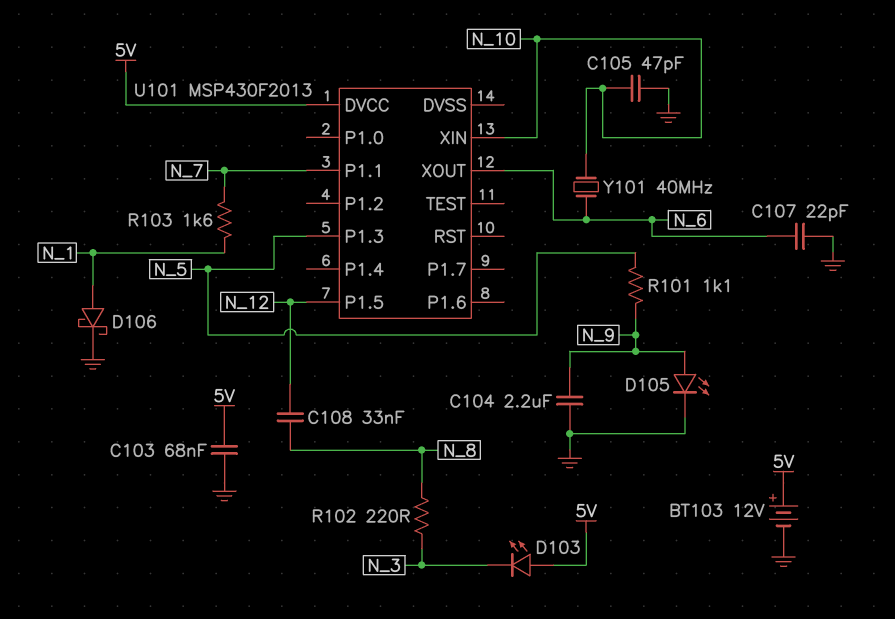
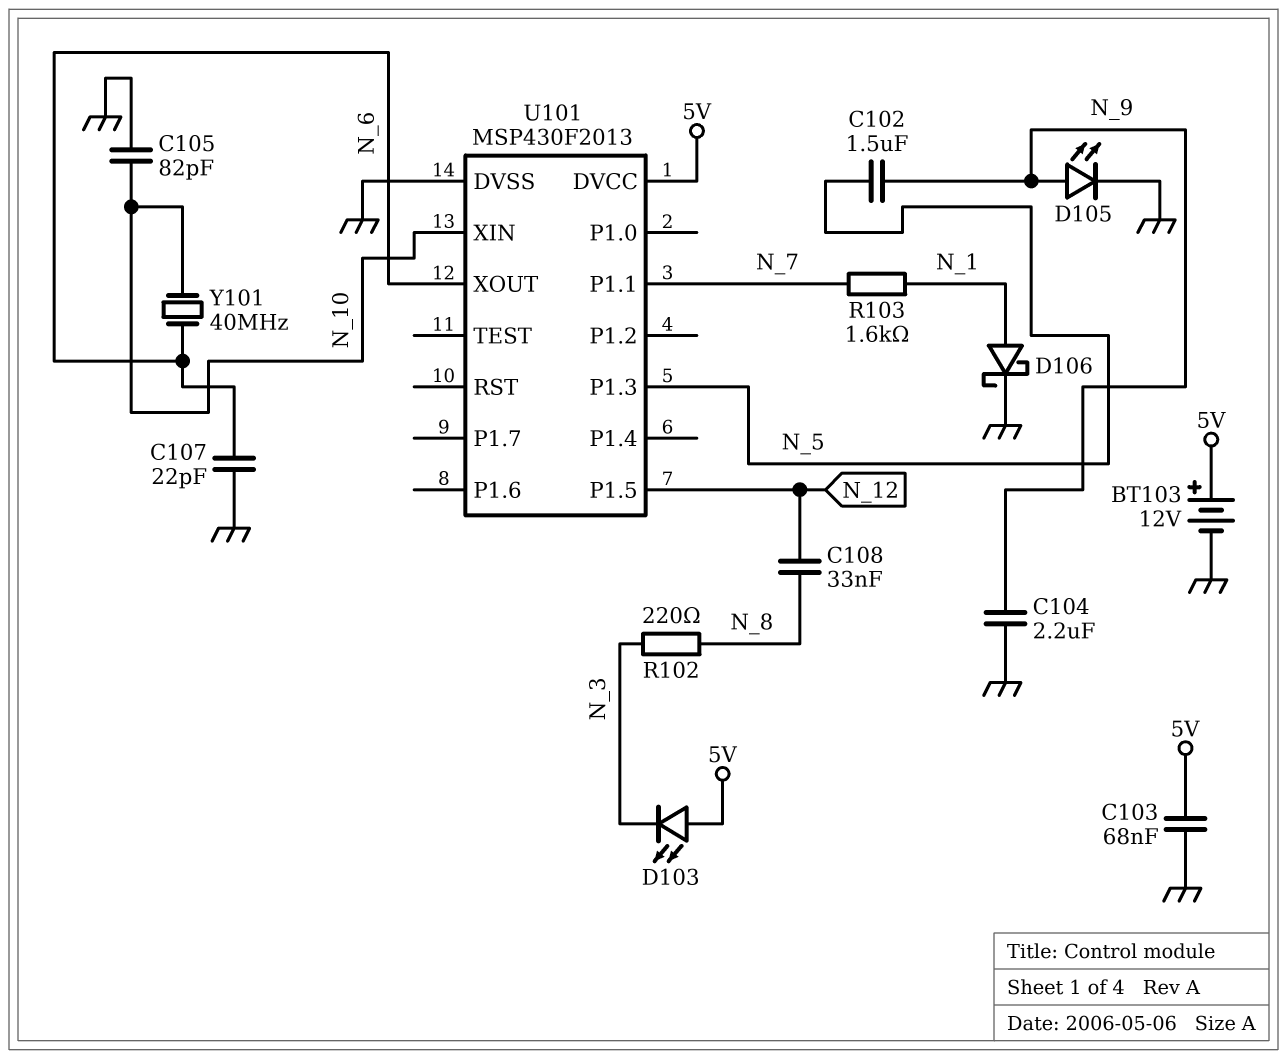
C102: none -> 1.5uF (N_5, N_9)
C105: 47pF (GND, N_10) -> 82pF (GND, N_10)
R101: 1.1k (N_5, N_9) -> none
U101 pin DVSS: none -> GND

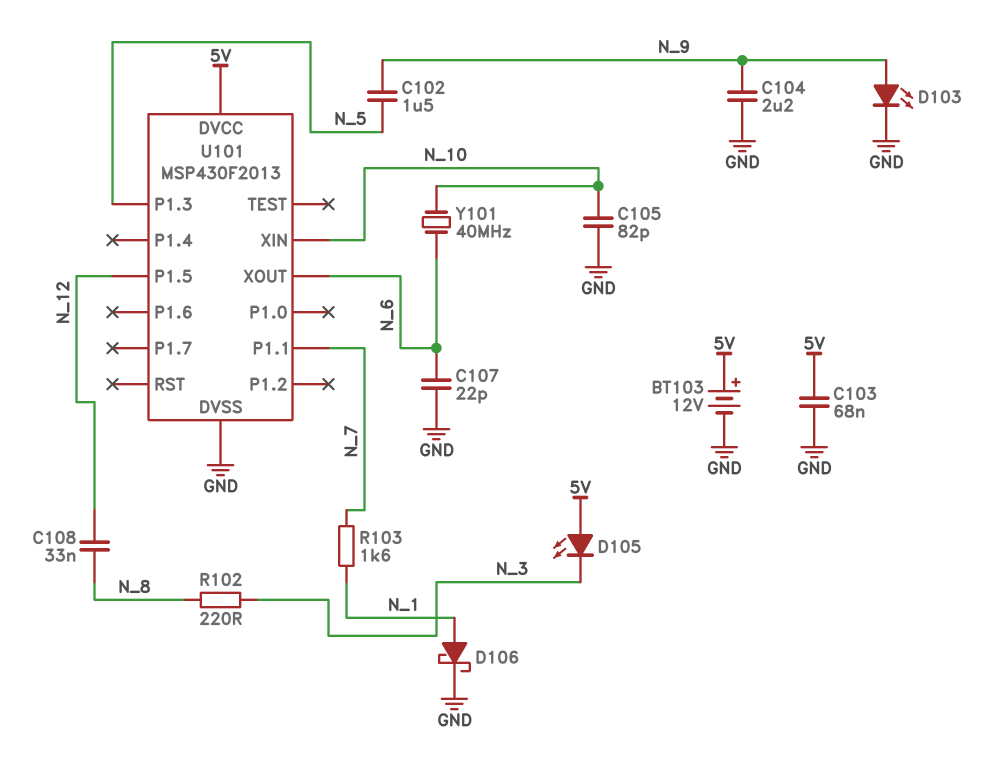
D103: LED (A 5V, K N_3) -> LED (A N_9, K GND)
D105: LED (A N_9, K GND) -> LED (A 5V, K N_3)

